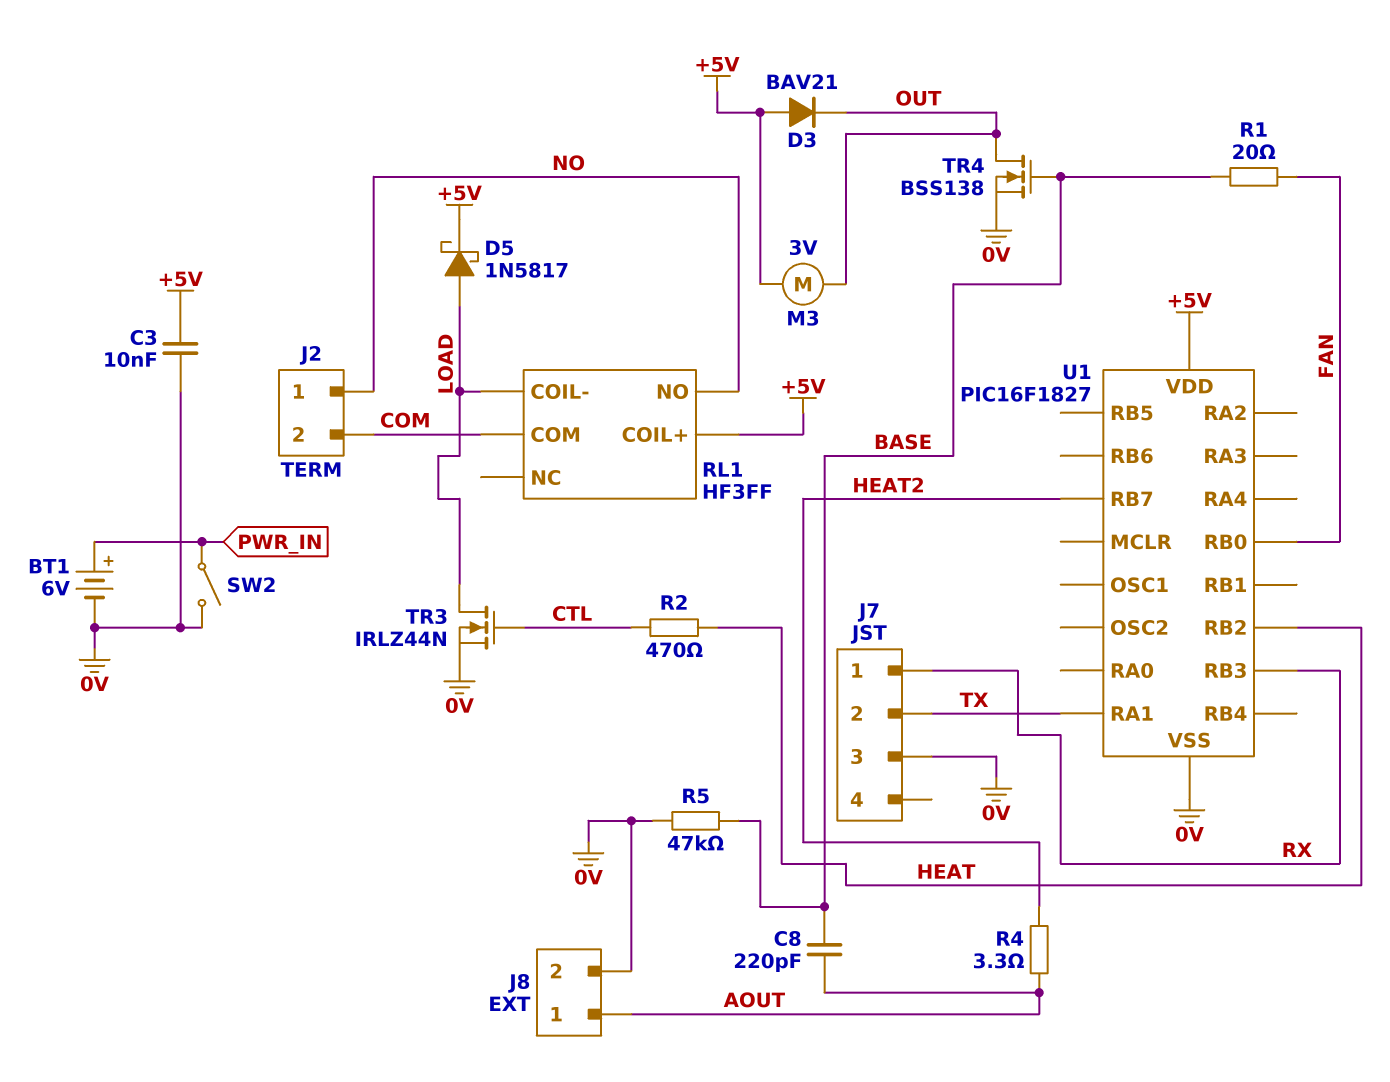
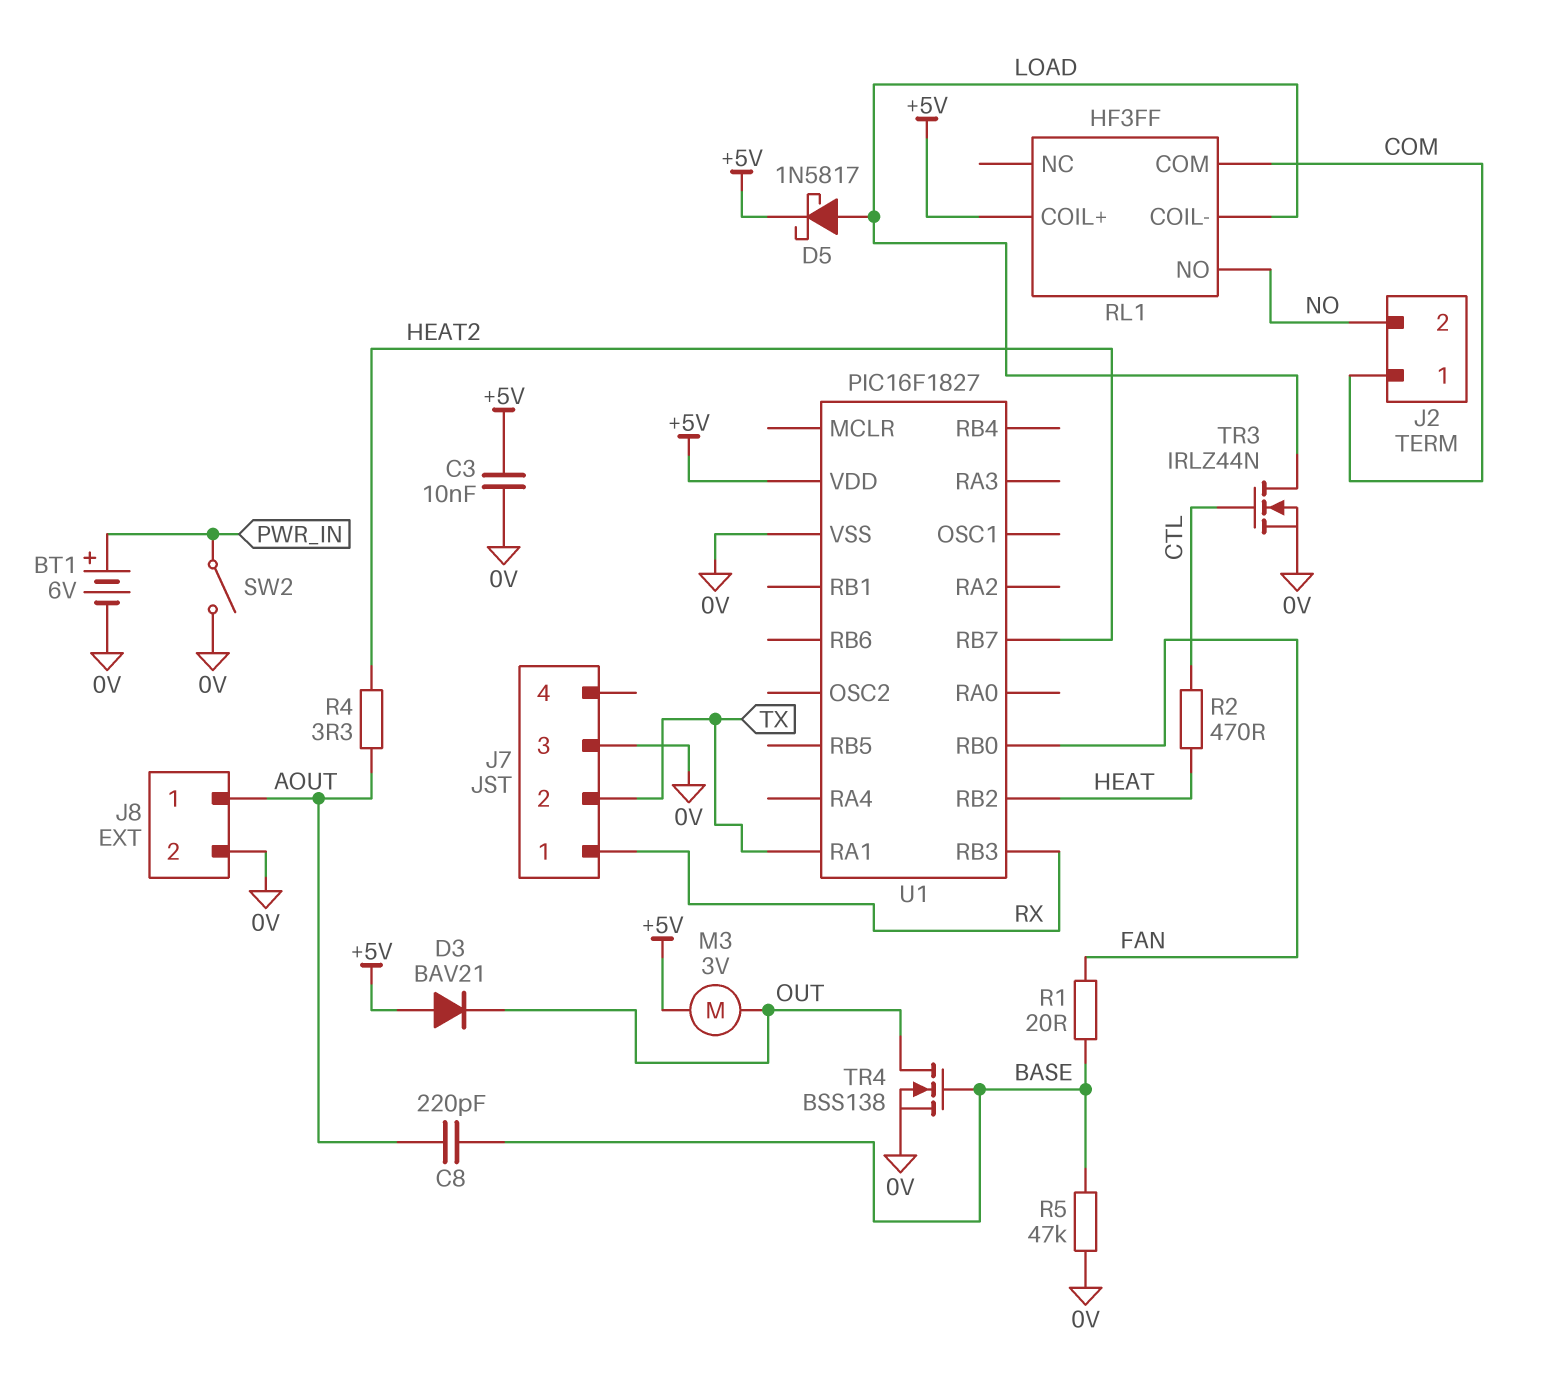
J2 pin 1: NO -> COM
J2 pin 2: COM -> NO

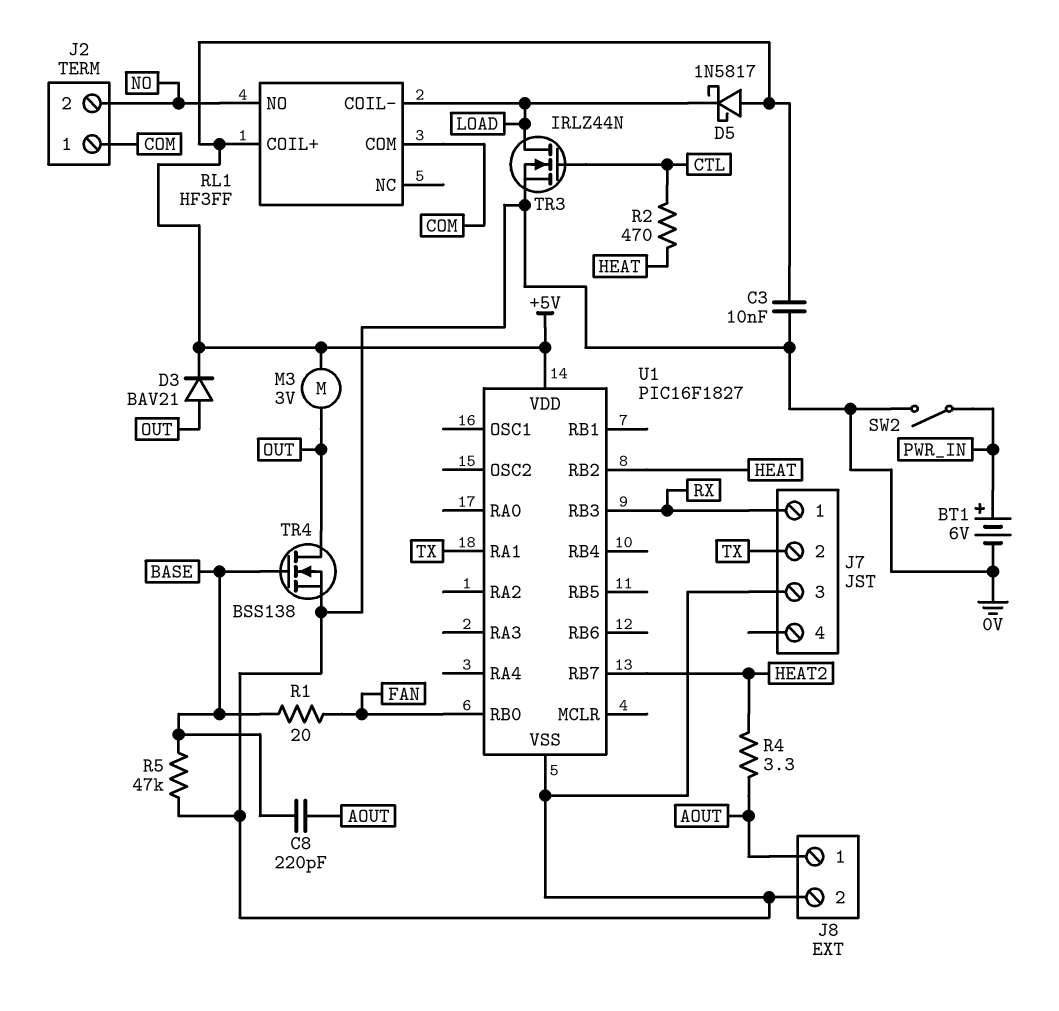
D3: diode BAV21 (A +5V, K OUT) -> diode BAV21 (A OUT, K +5V)
D5: schottky 1N5817 (A LOAD, K +5V) -> schottky 1N5817 (A +5V, K LOAD)

